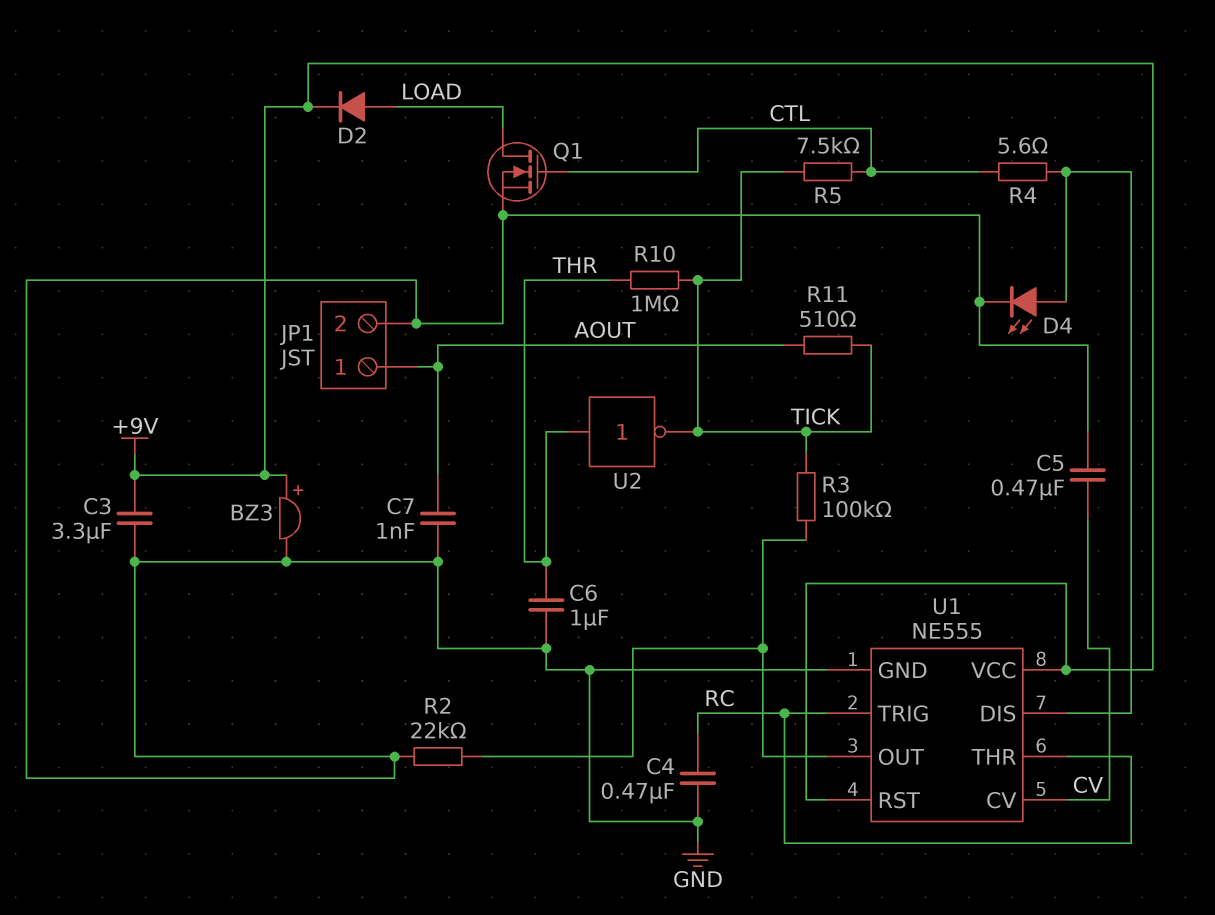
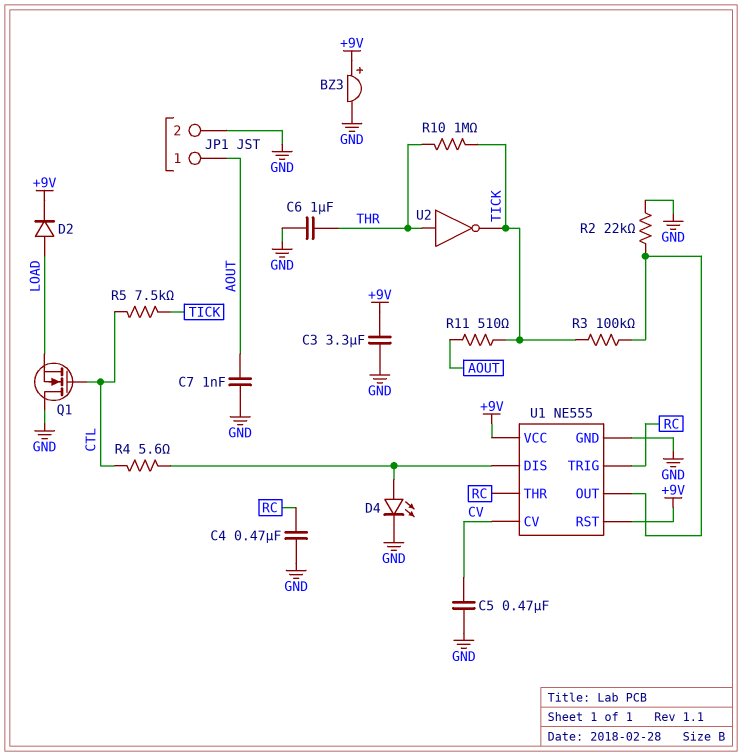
Q1: NMOS (G CTL, D LOAD, S GND) -> NMOS (G CTL, D GND, S LOAD)

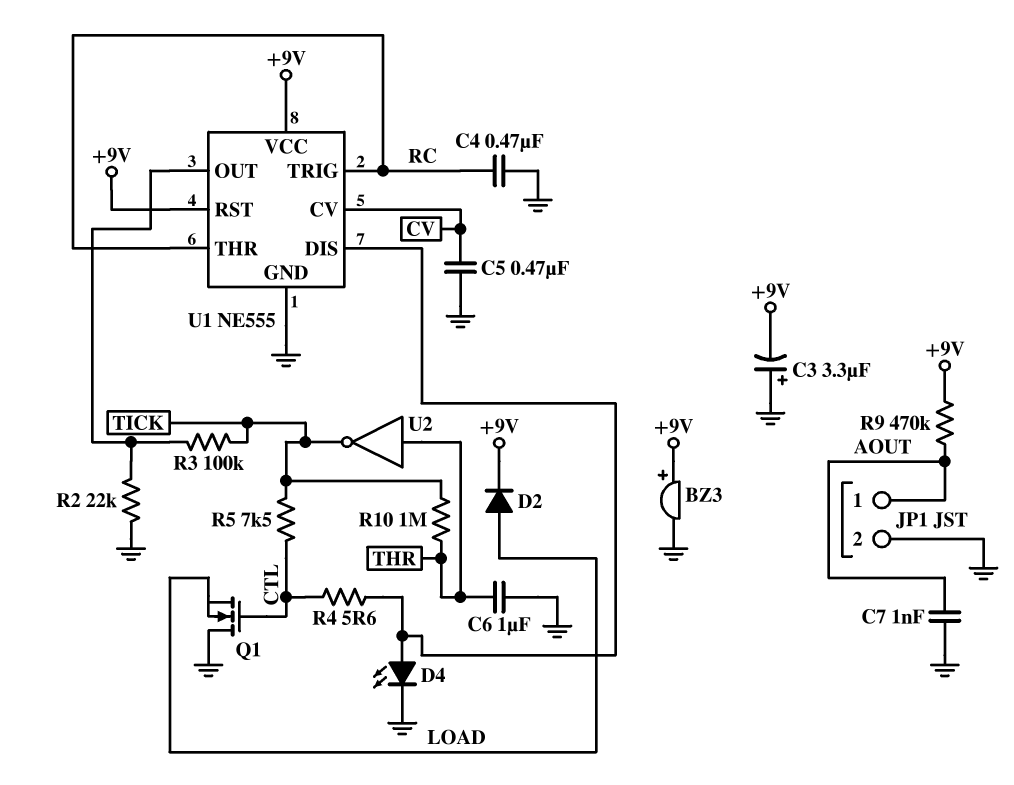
C3: 3.3uF (+9V, GND) -> 3.3uF (plus GND, minus +9V)
R9: none -> 470k (+9V, AOUT)
R11: 510 (AOUT, TICK) -> none

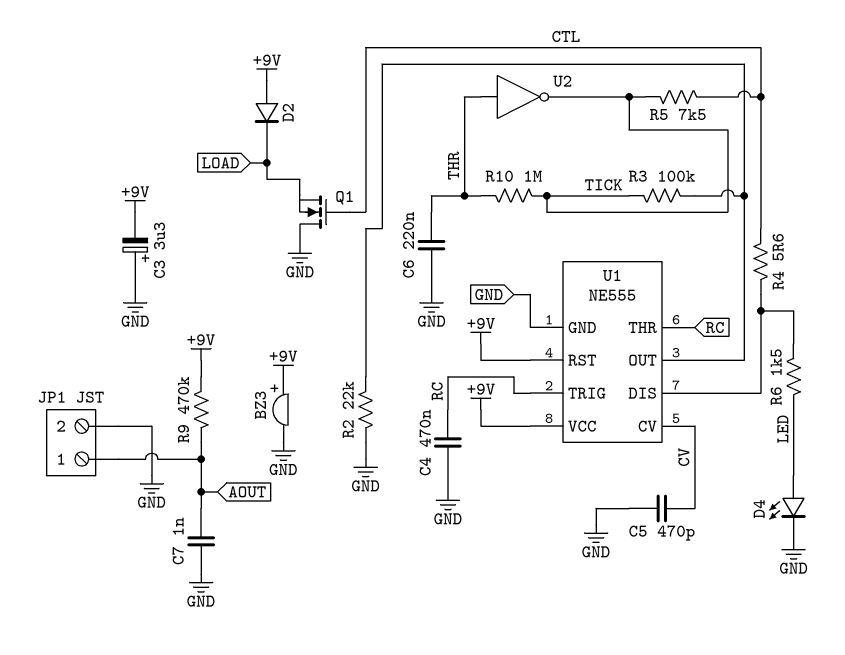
C5: 470nF (CV, GND) -> 470pF (CV, GND)
C6: 1uF (GND, THR) -> 220nF (GND, THR)
D2: diode (A LOAD, K +9V) -> diode (A +9V, K LOAD)
D4: LED (A U1/DIS, K GND) -> LED (A LED, K GND)
R6: none -> 1.5k (LED, U1/DIS)

